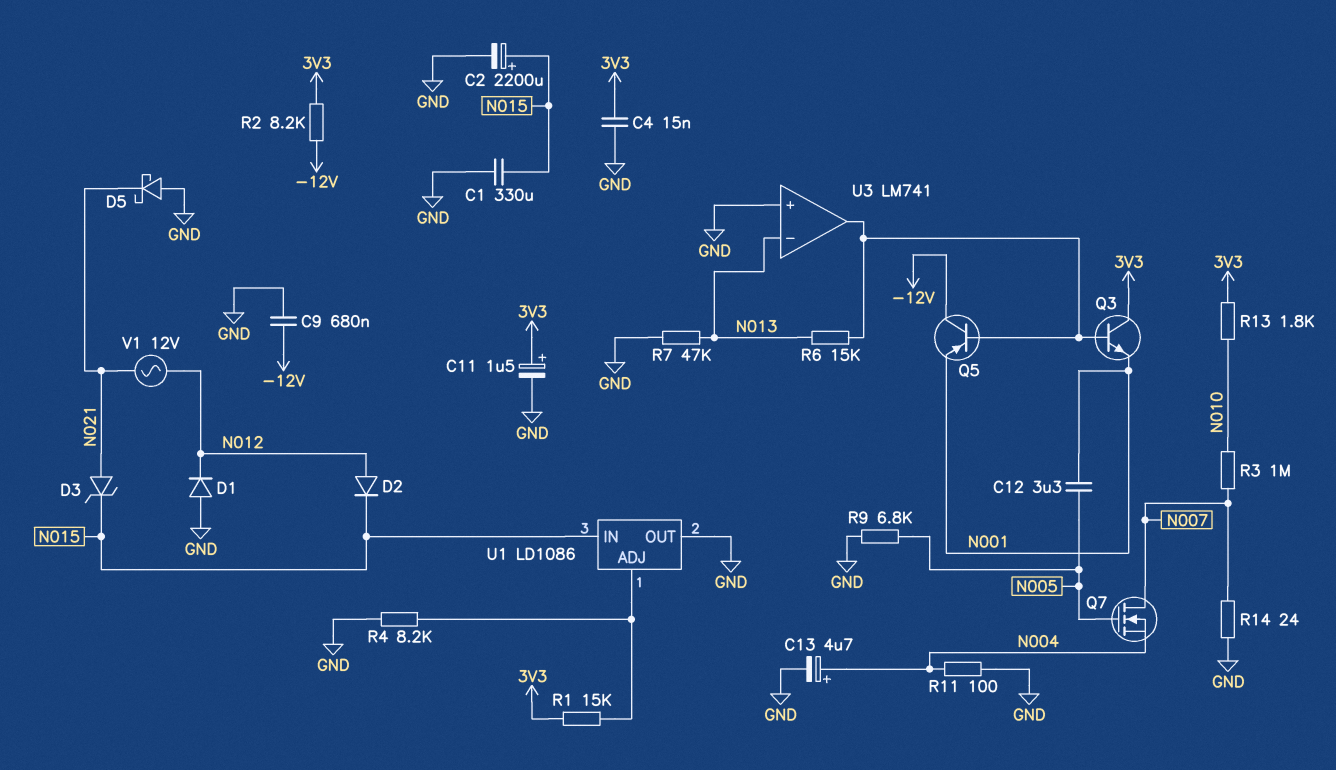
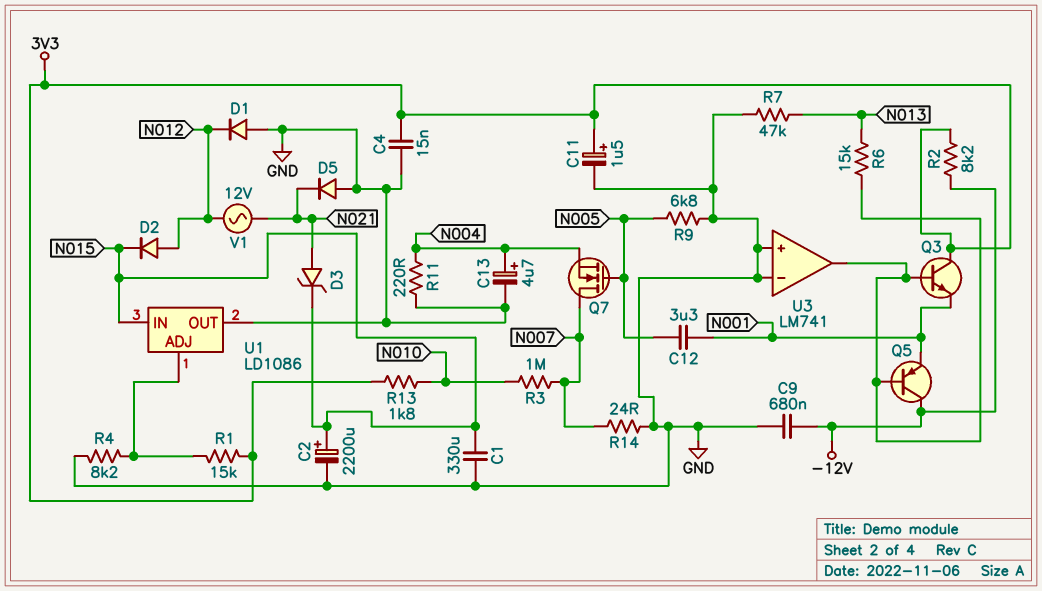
D5: schottky (A GND, K N021) -> diode (A GND, K N021)
R11: 100 (GND, N004) -> 220 (GND, N004)
U3 pin in-: N013 -> GND

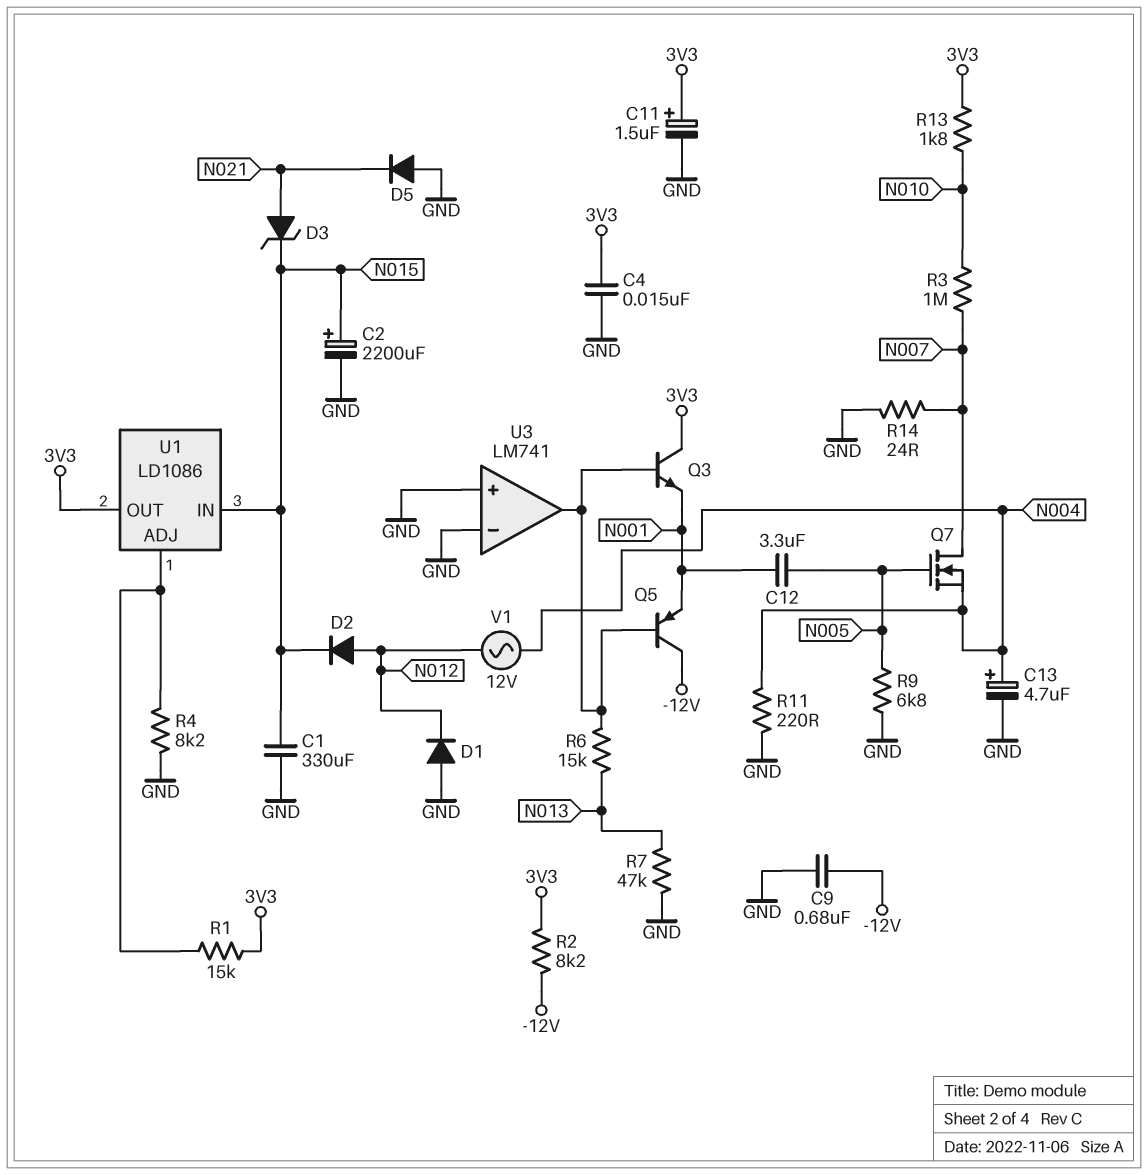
U1 pin OUT: GND -> 3V3
V1: AC 12V (N012, N021) -> AC 12V (N004, N012)

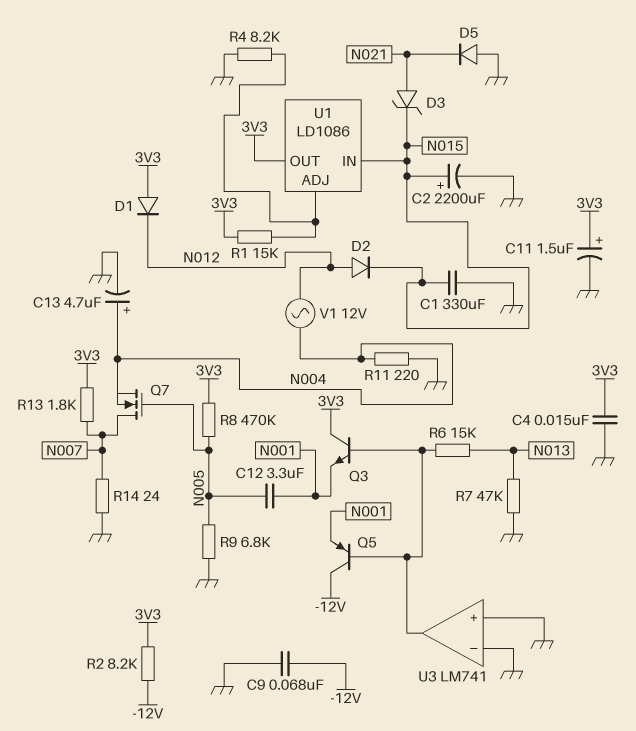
C9: 680nF (-12V, GND) -> 68nF (-12V, GND)
D1: diode (A GND, K N012) -> diode (A 3V3, K N012)
R3: 1M (N007, N010) -> none
R8: none -> 470k (3V3, N005)
R13: 1.8k (3V3, N010) -> 1.8k (3V3, N007)

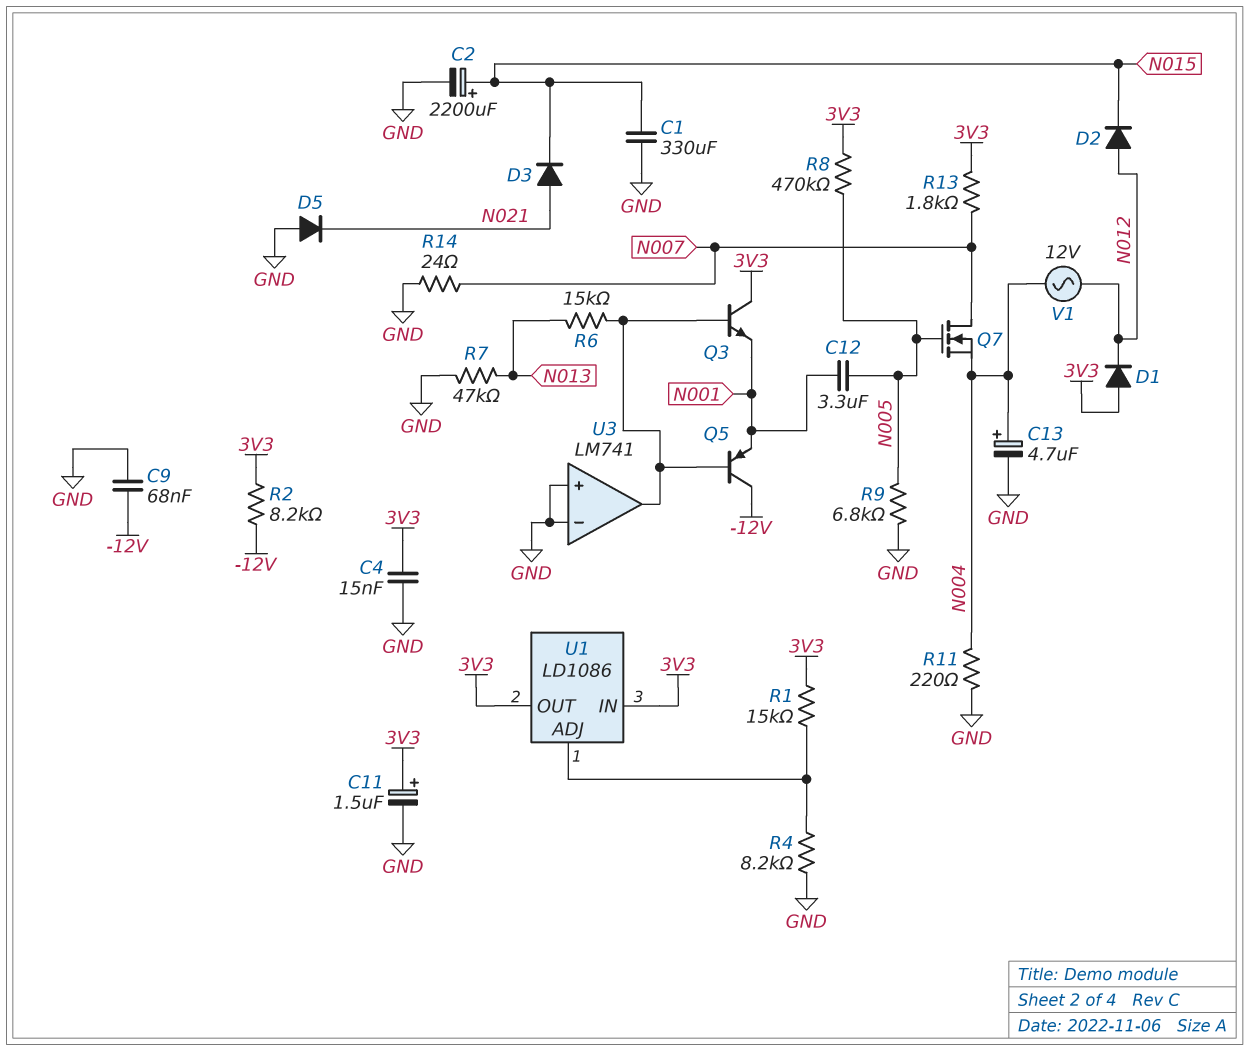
D3: zener (A N021, K N015) -> diode (A N021, K N015)
U1 pin IN: N015 -> 3V3

